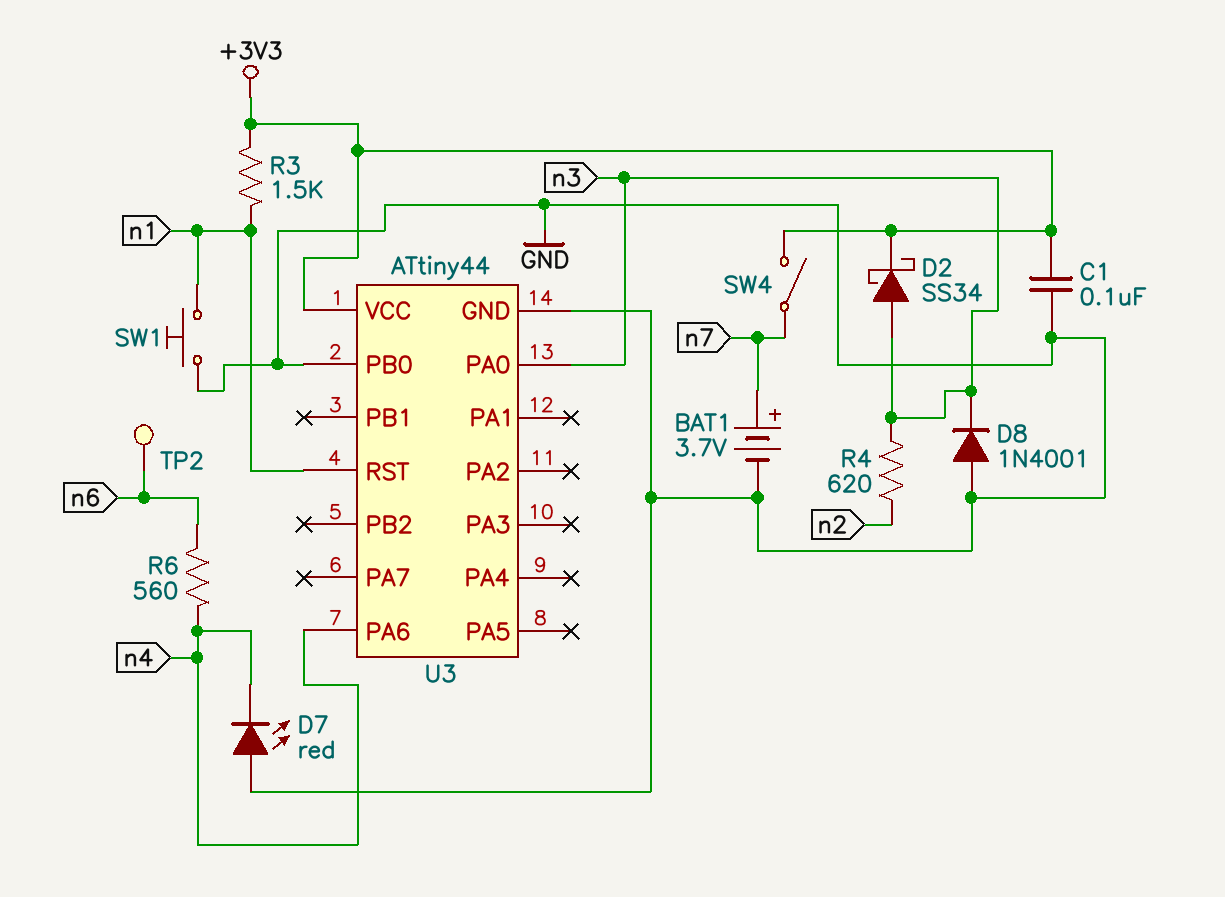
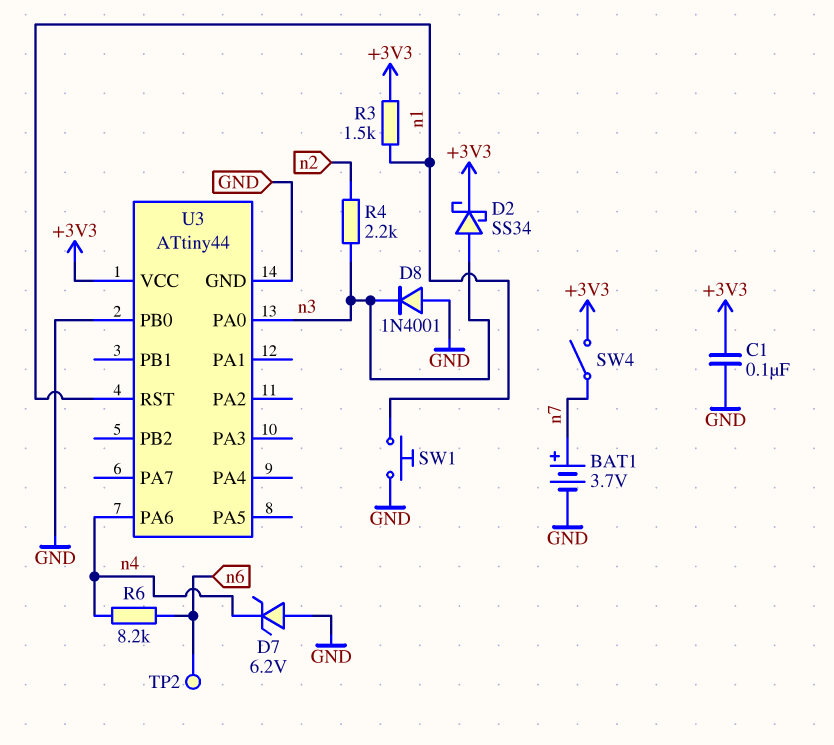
D7: LED red (A GND, K n4) -> zener 6.2V (A GND, K n4)
R4: 620 (n2, n3) -> 2.2k (n2, n3)
R6: 560 (n4, n6) -> 8.2k (n4, n6)

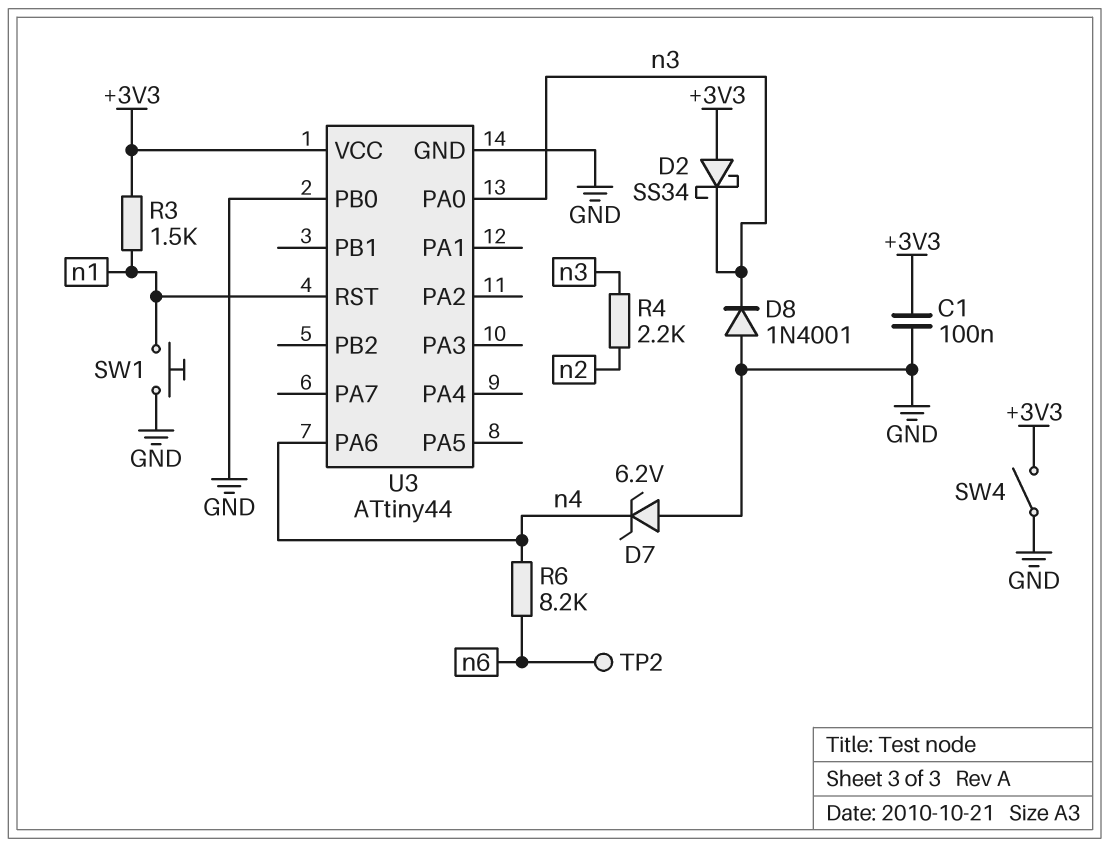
BAT1: 3.7V (plus n7, minus GND) -> none
D2: schottky SS34 (A n3, K +3V3) -> schottky SS34 (A +3V3, K n3)
SW4: switch (+3V3, n7) -> switch (+3V3, GND)

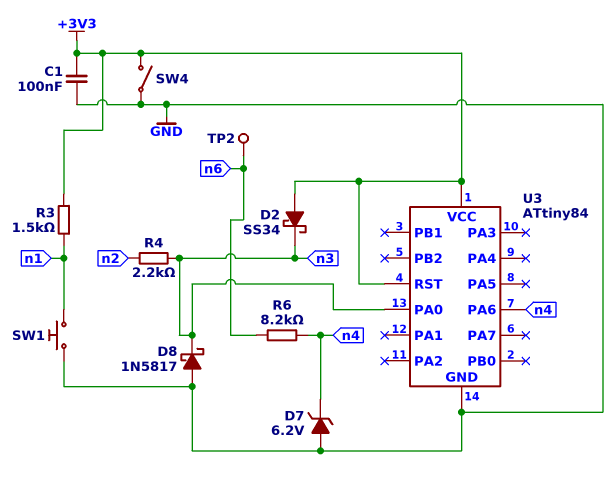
D8: diode 1N4001 (A GND, K n3) -> schottky 1N5817 (A GND, K n3)
U3: ATtiny44 -> ATtiny84
U3 pin PB0: GND -> none
U3 pin RST: n1 -> +3V3

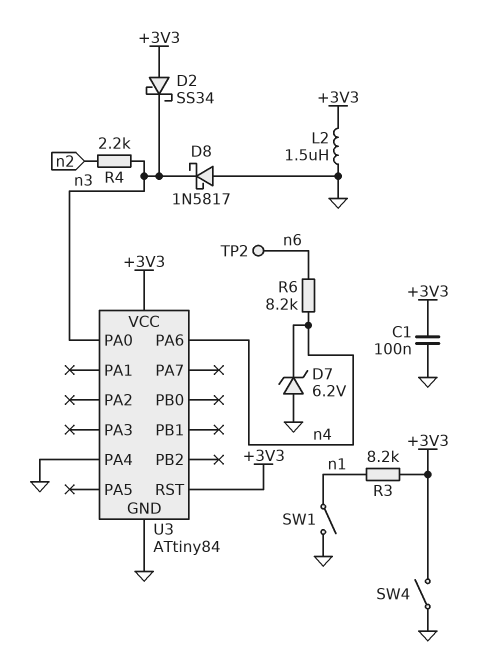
L2: none -> 1.5uH (+3V3, GND)
R3: 1.5k (+3V3, n1) -> 8.2k (+3V3, n1)
SW1: button (GND, n1) -> switch (GND, n1)
U3 pin PA4: none -> GND

